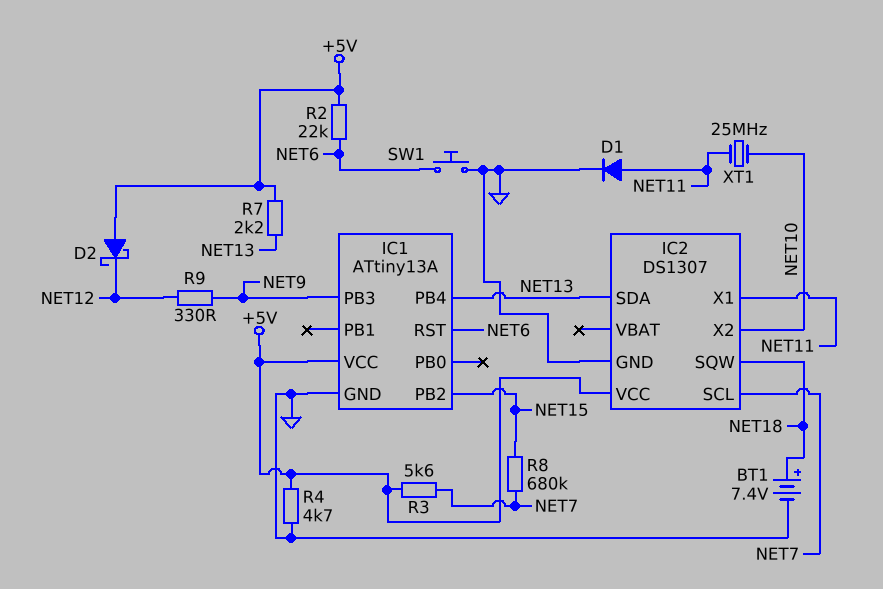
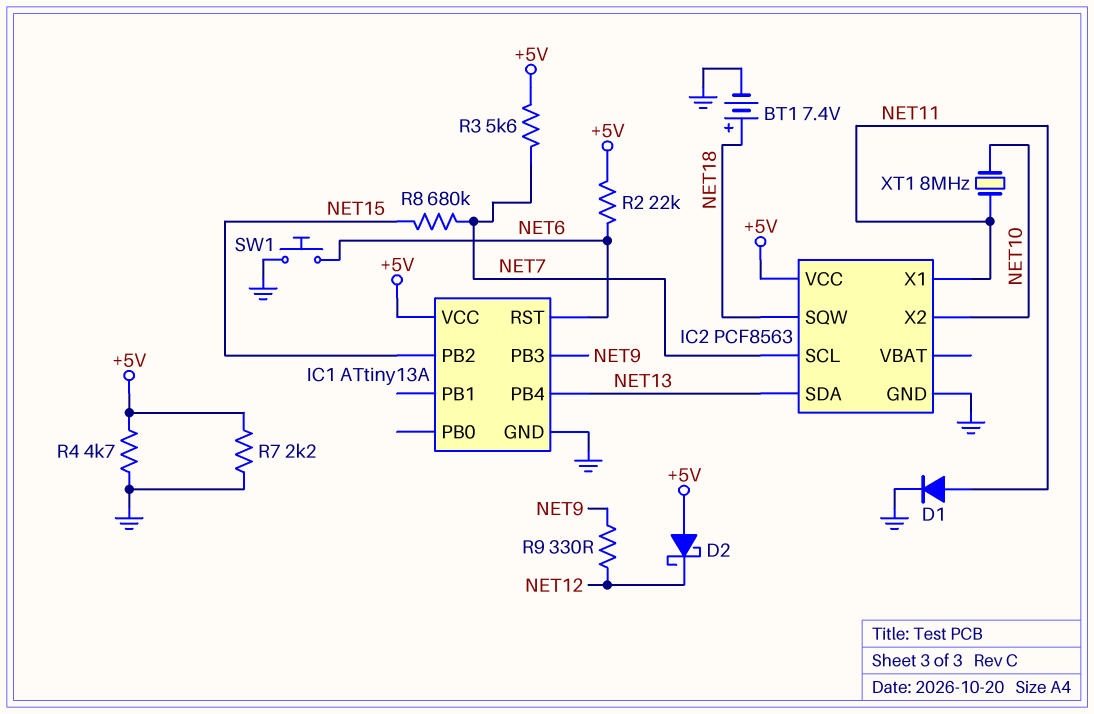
IC2: DS1307 -> PCF8563
R7: 2.2k (+5V, NET13) -> 2.2k (+5V, GND)
XT1: 25MHz (NET10, NET11) -> 8MHz (NET10, NET11)

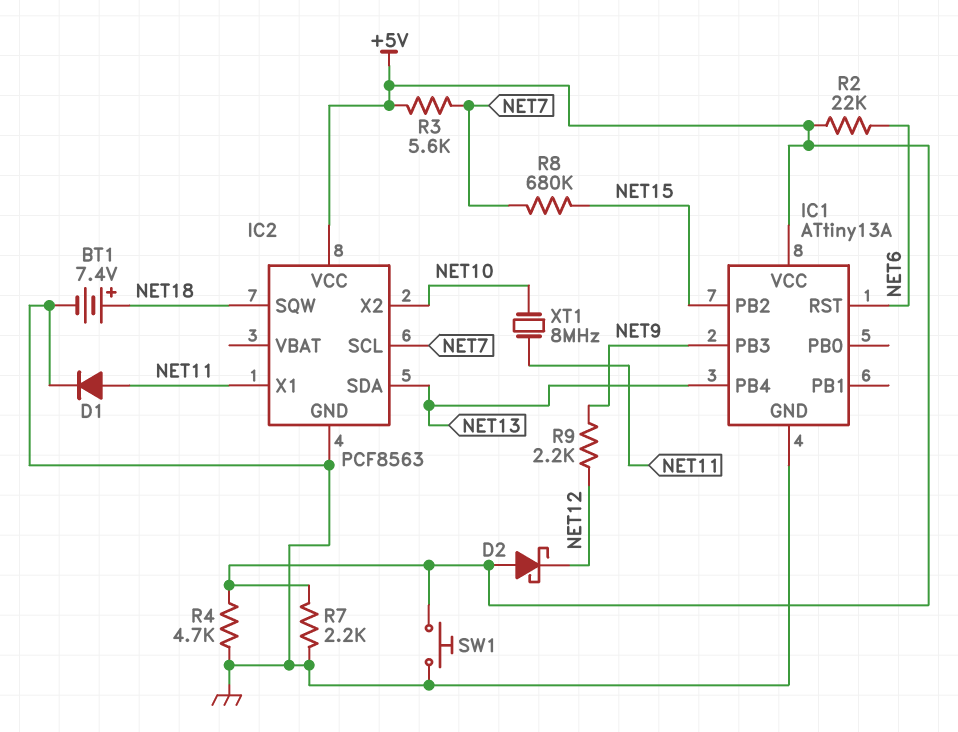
R9: 330 (NET9, NET12) -> 2.2k (NET9, NET12)
SW1: button (GND, NET6) -> button (+5V, GND)

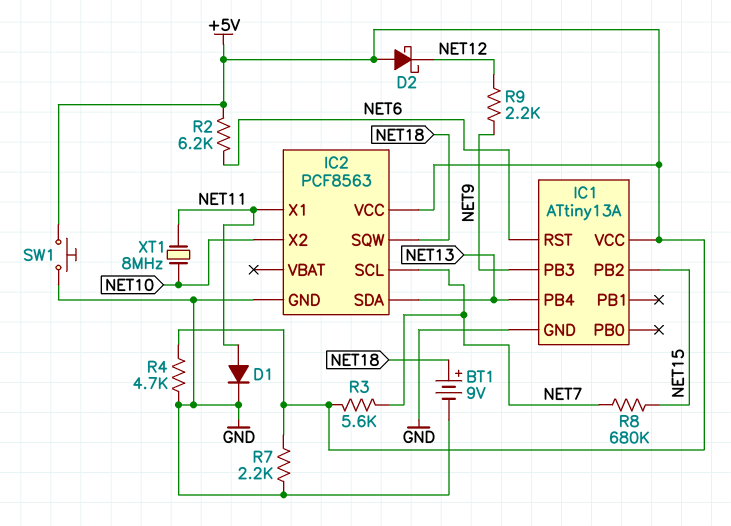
BT1: 7.4V (plus NET18, minus GND) -> 9V (plus NET18, minus GND)
R2: 22k (+5V, NET6) -> 6.2k (+5V, NET6)

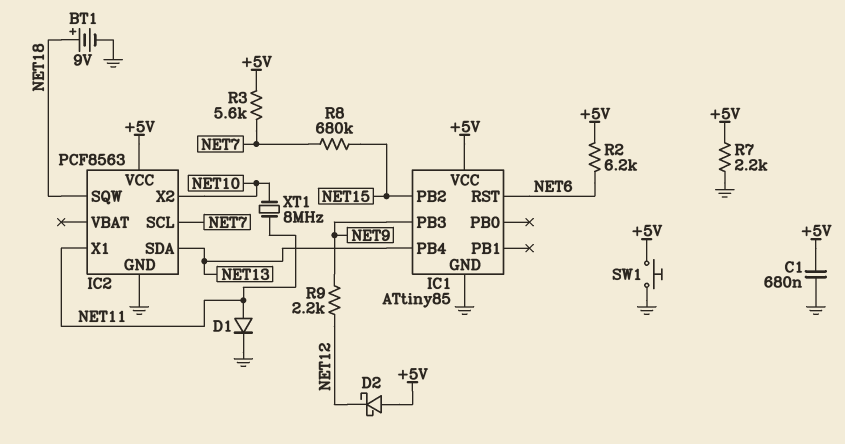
C1: none -> 680nF (+5V, GND)
IC1: ATtiny13A -> ATtiny85
R4: 4.7k (+5V, GND) -> none

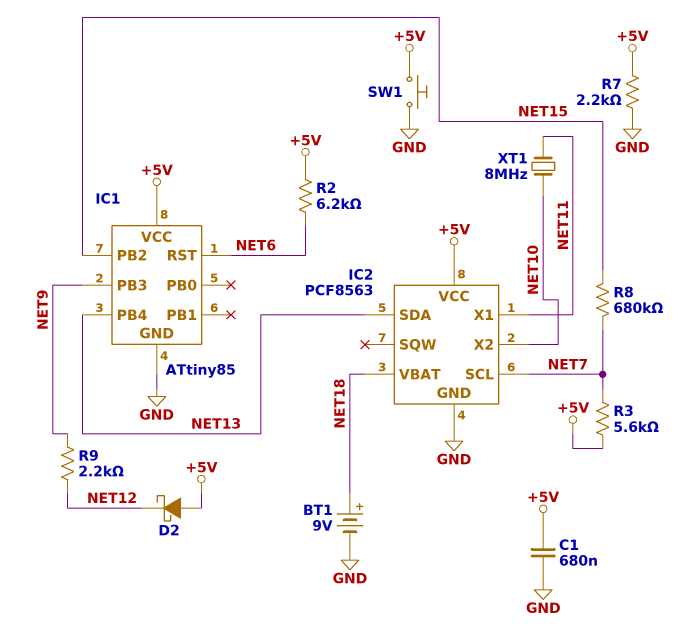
D1: diode (A NET11, K GND) -> none
IC2 pin SQW: NET18 -> none
IC2 pin VBAT: none -> NET18

